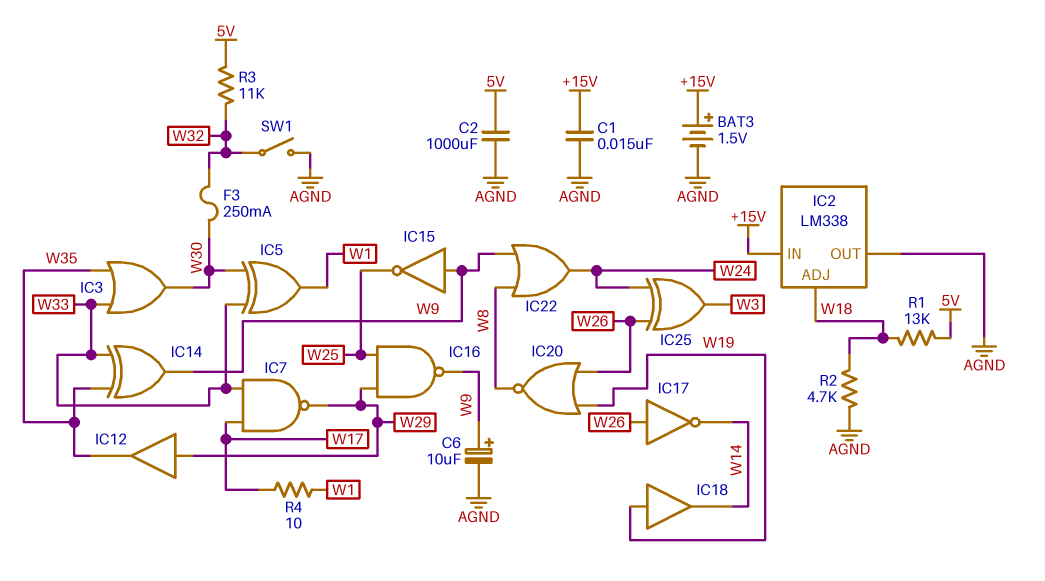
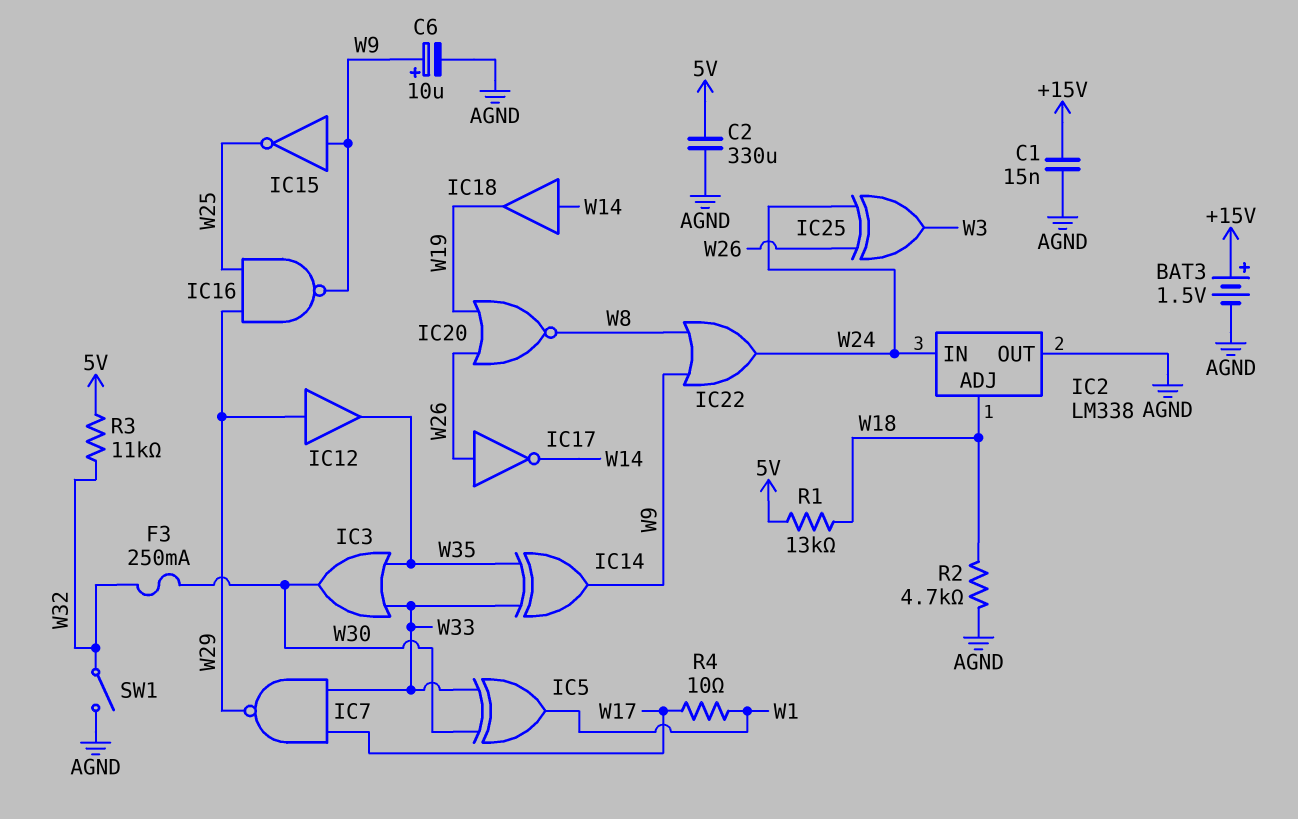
C2: 1000uF (5V, AGND) -> 330uF (5V, AGND)
IC2 pin IN: +15V -> W24
IC18: buffer (in W19, out W14) -> buffer (in W14, out W19)

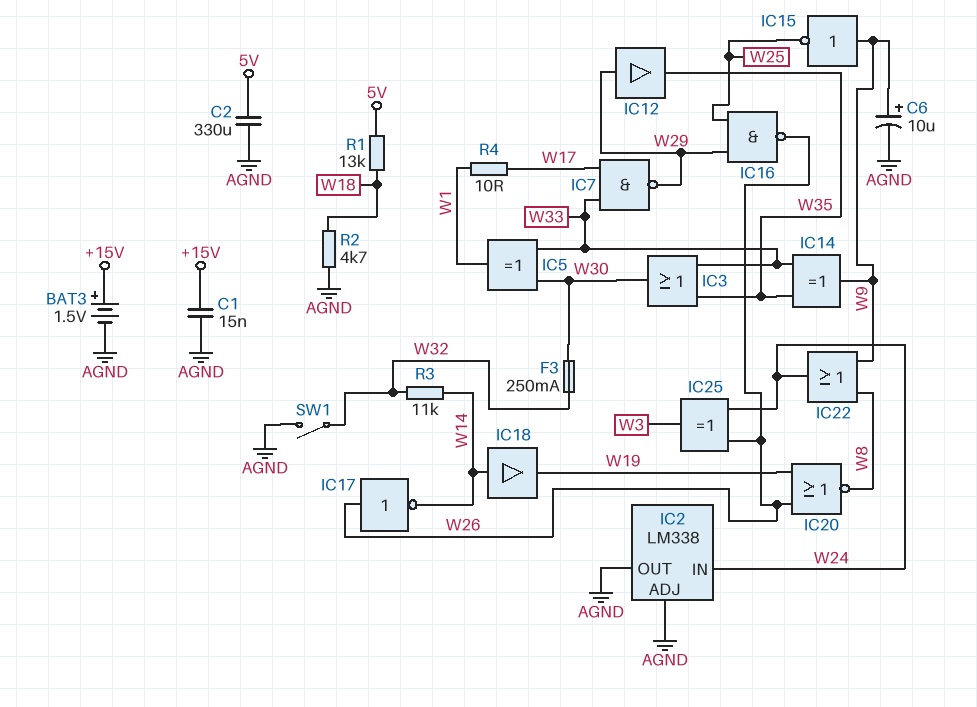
IC2 pin ADJ: W18 -> AGND
IC16: NAND (in W25, in W29, out W9) -> NAND (in W25, in W29, out W26)
R3: 11k (5V, W32) -> 11k (W14, W32)

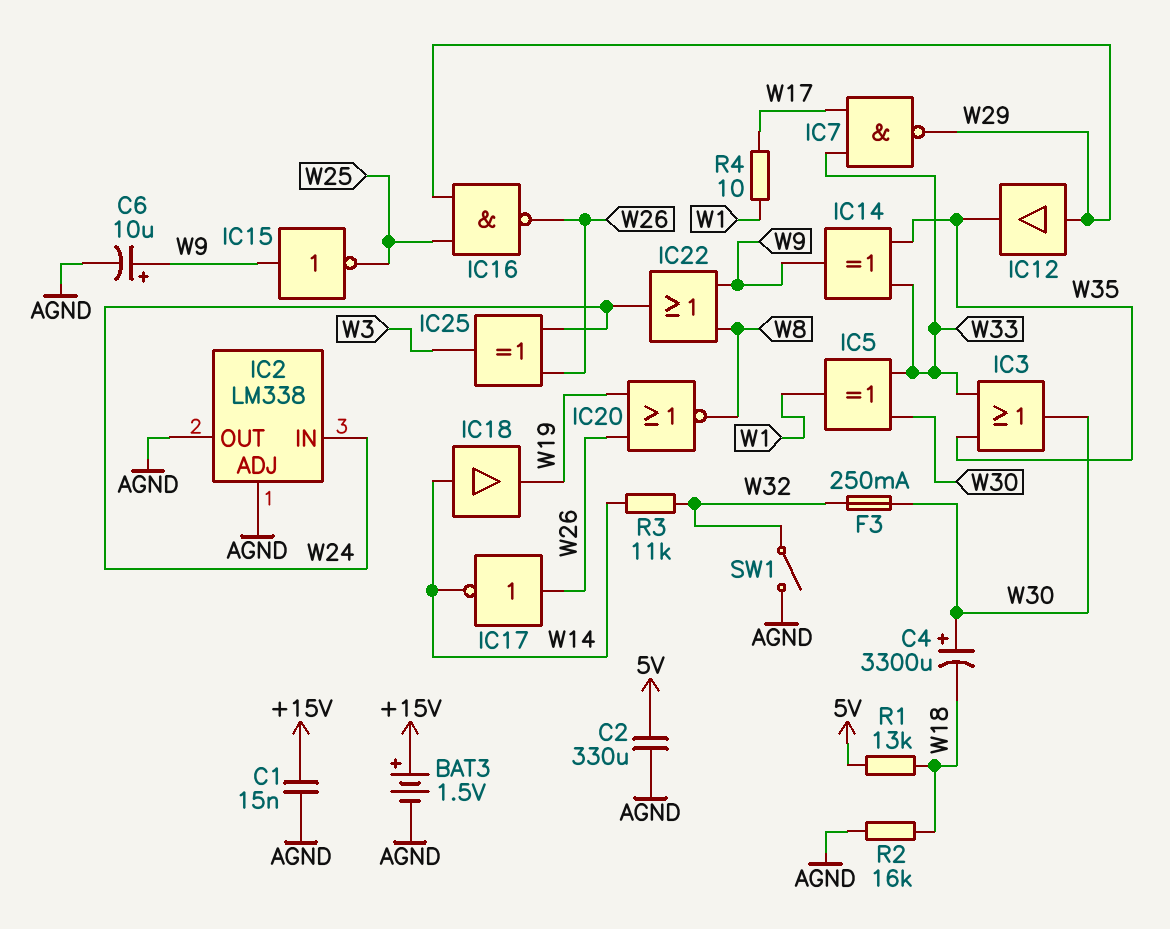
C4: none -> 3300uF (plus W30, minus W18)
R2: 4.7k (AGND, W18) -> 16k (AGND, W18)

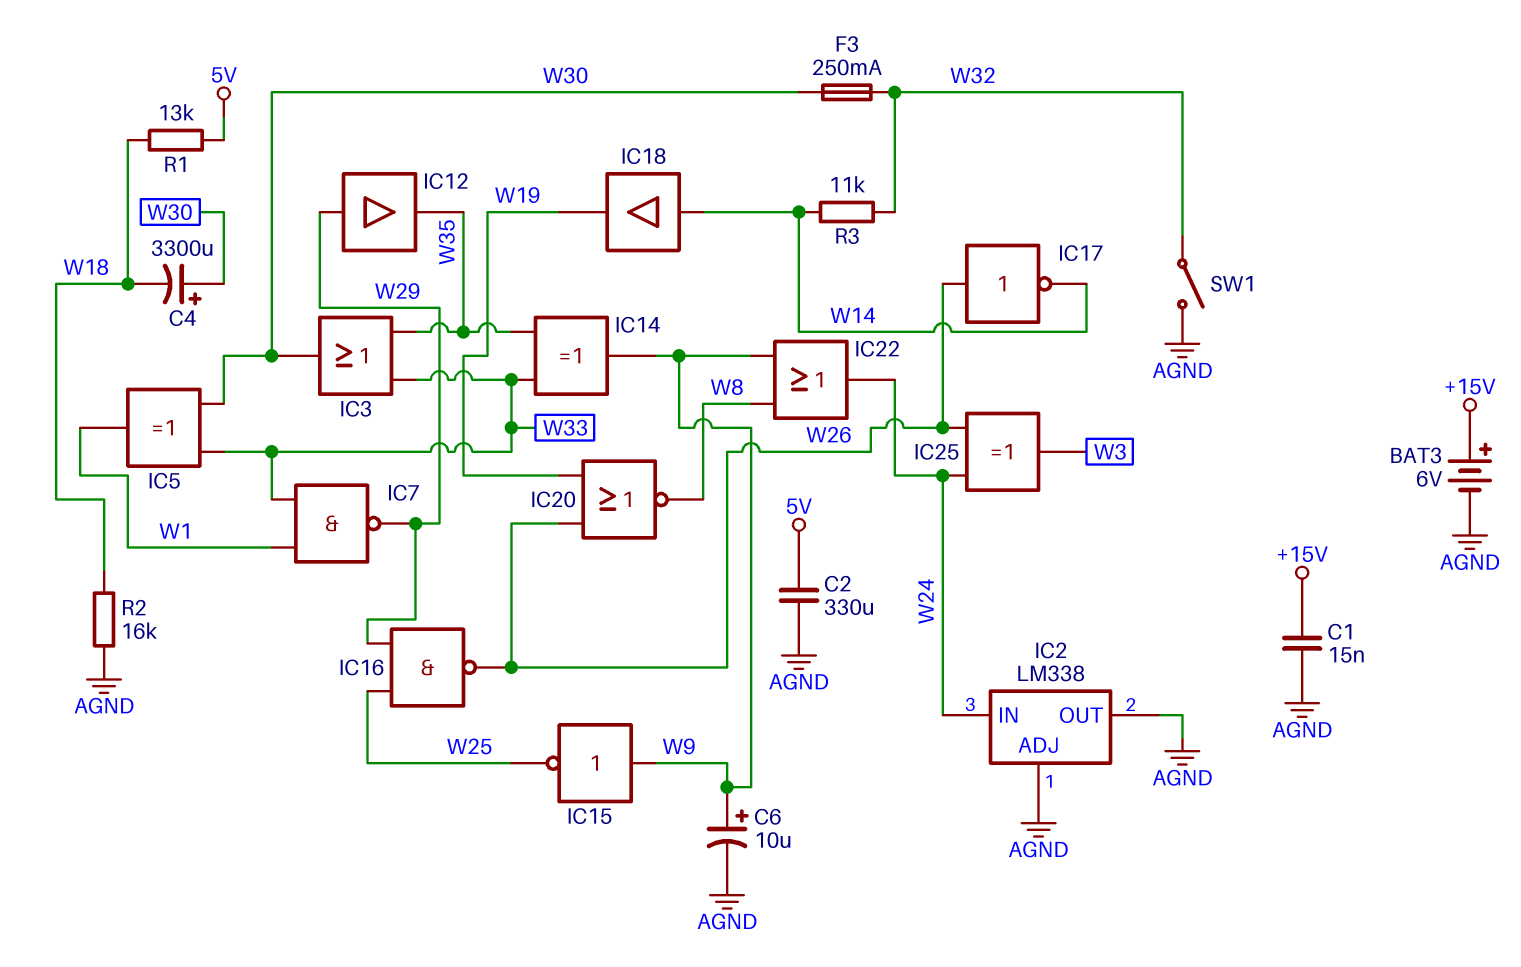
BAT3: 1.5V (plus +15V, minus AGND) -> 6V (plus +15V, minus AGND)
IC7: NAND (in W17, in W33, out W29) -> NAND (in W1, in W33, out W29)
R4: 10 (W1, W17) -> none

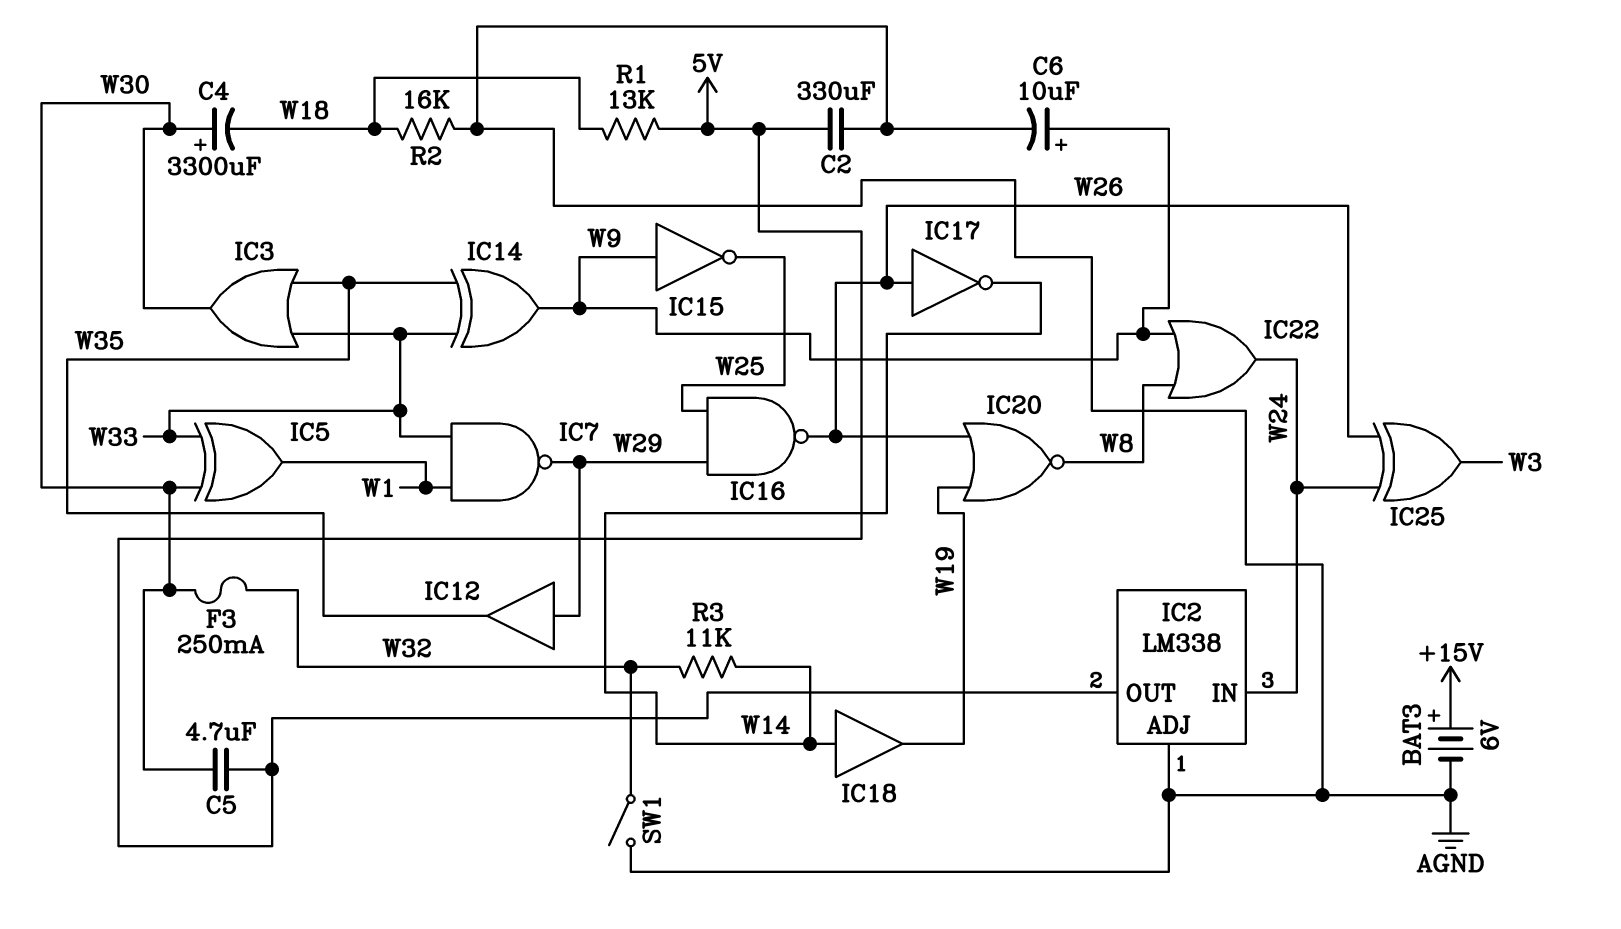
C1: 15nF (+15V, AGND) -> none
C5: none -> 4.7uF (5V, W30)
IC2 pin OUT: AGND -> 5V

